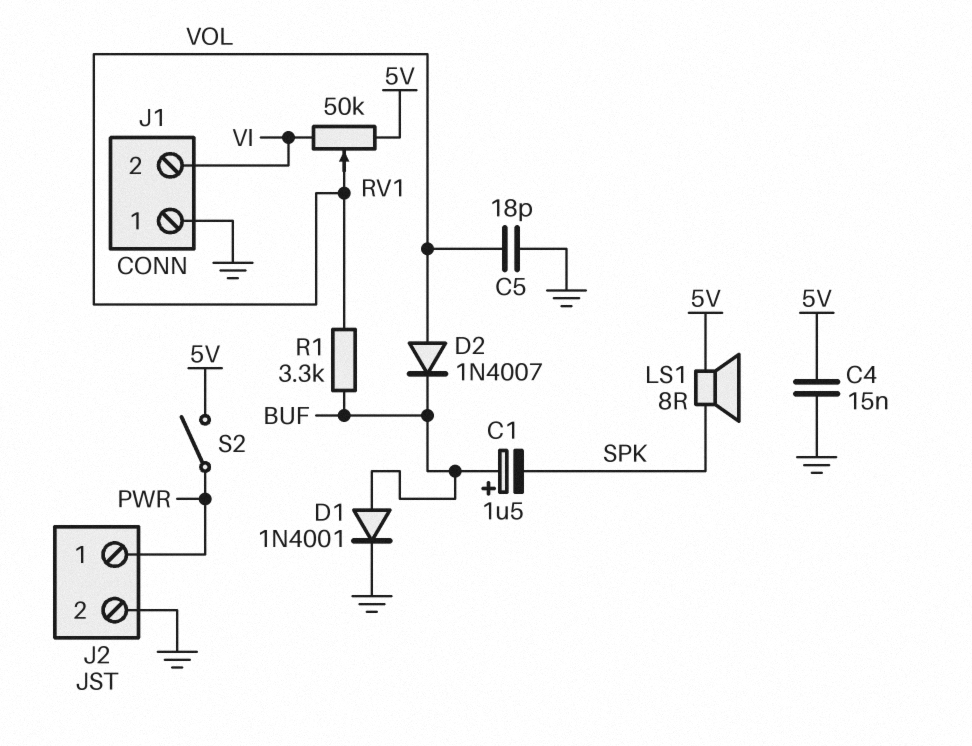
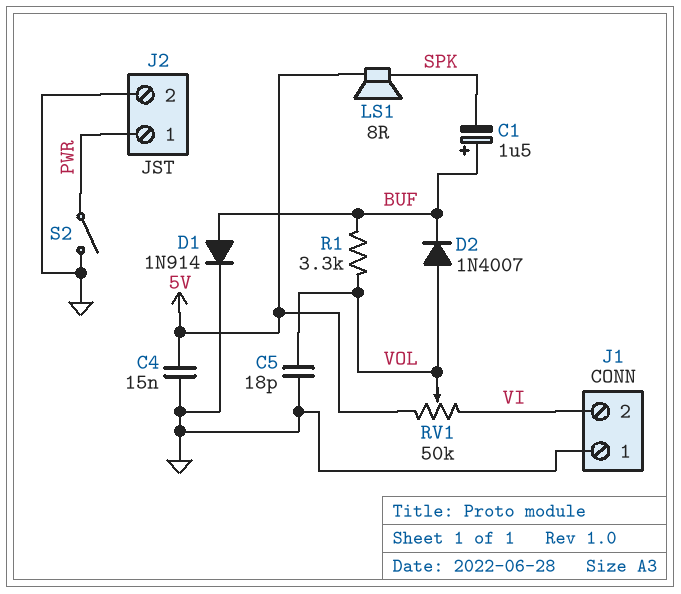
D1: diode 1N4001 (A BUF, K GND) -> diode 1N914 (A BUF, K GND)
S2: switch (5V, PWR) -> switch (GND, PWR)

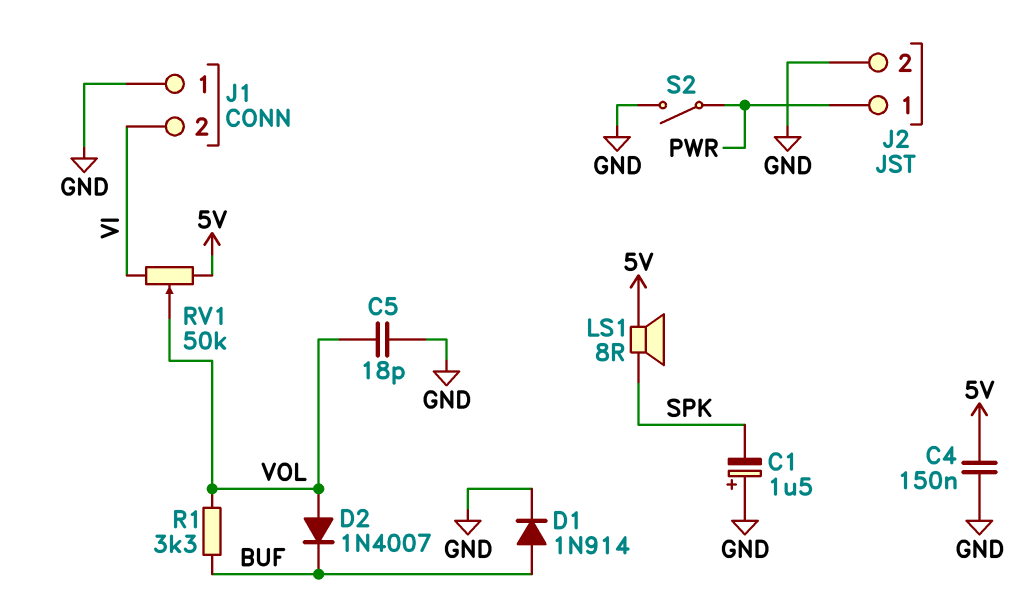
C1: 1.5uF (plus BUF, minus SPK) -> 1.5uF (plus GND, minus SPK)
C4: 15nF (5V, GND) -> 150nF (5V, GND)

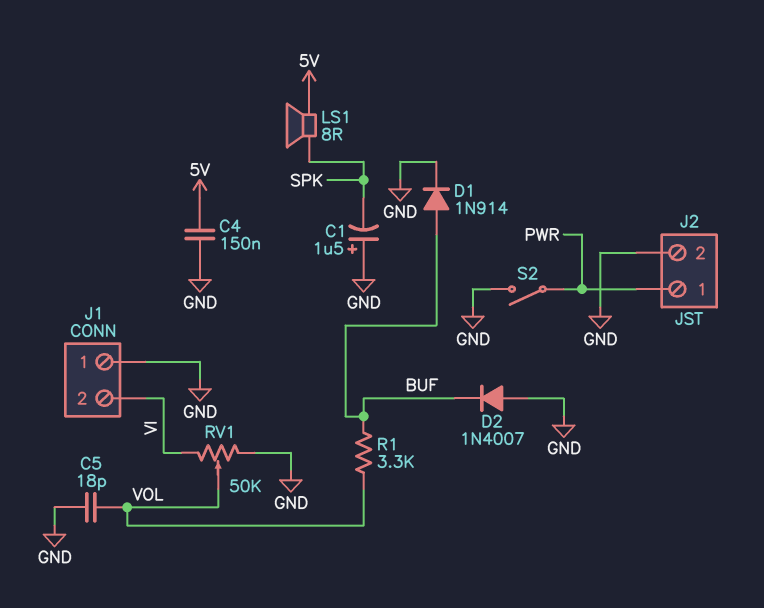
D2: diode 1N4007 (A VOL, K BUF) -> diode 1N4007 (A GND, K BUF)
RV1: 50k (5V, VI, wiper VOL) -> 50k (GND, VI, wiper VOL)

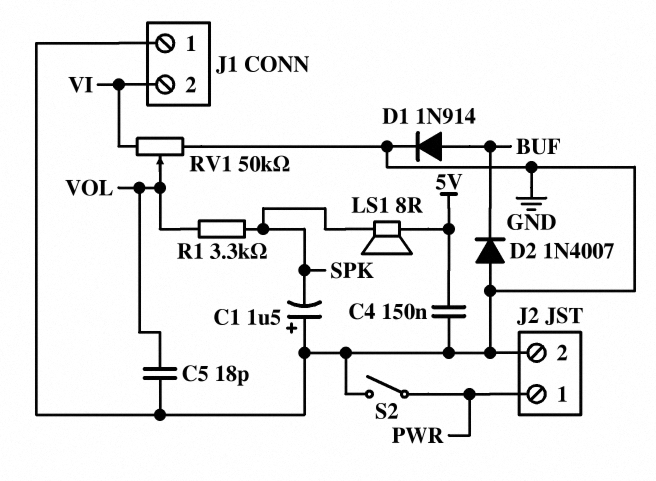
R1: 3.3k (BUF, VOL) -> 3.3k (SPK, VOL)

